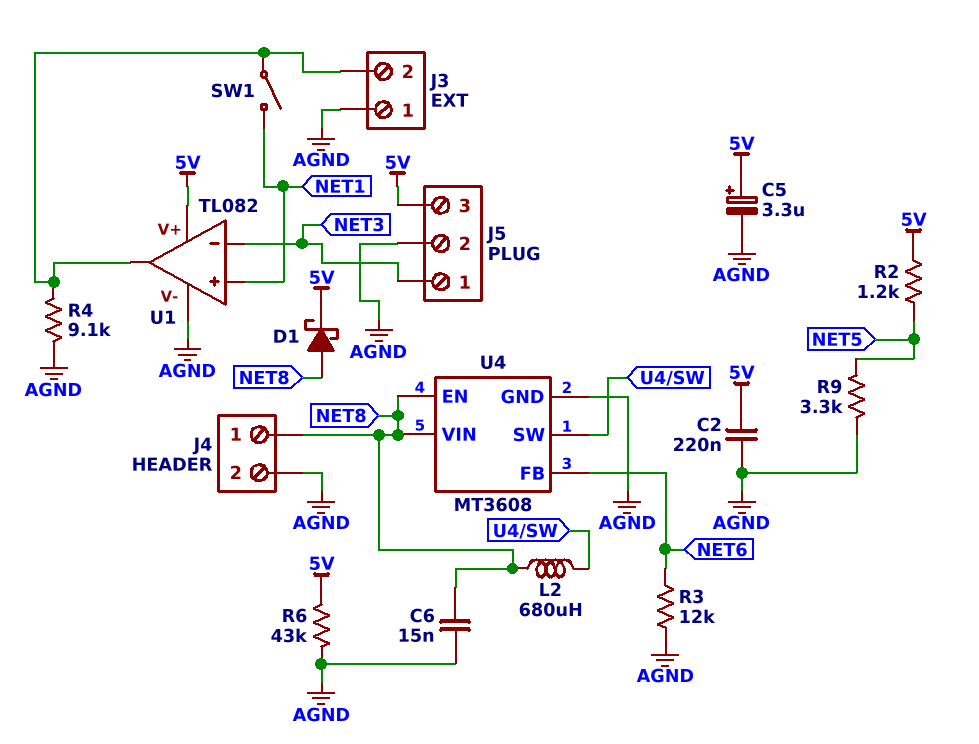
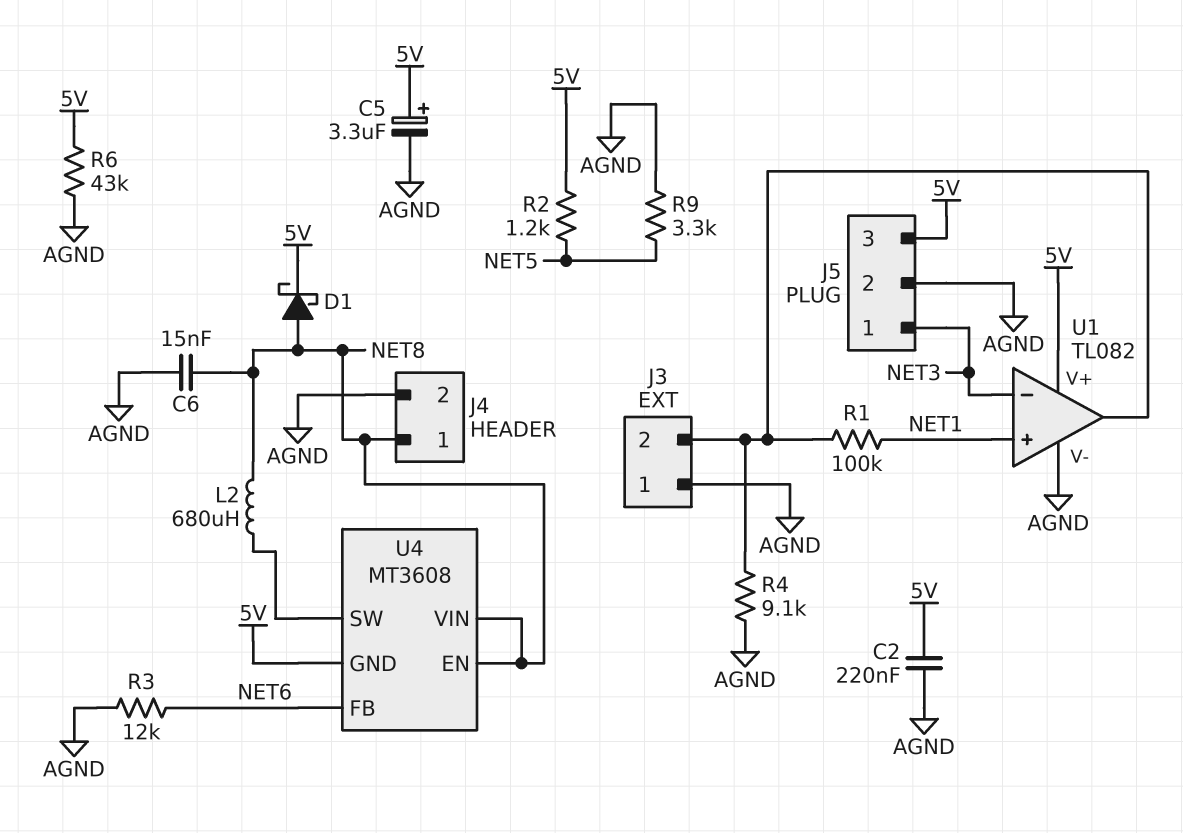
R1: none -> 100k (J3/2, NET1)
SW1: switch (J3/2, NET1) -> none
U4 pin GND: AGND -> 5V

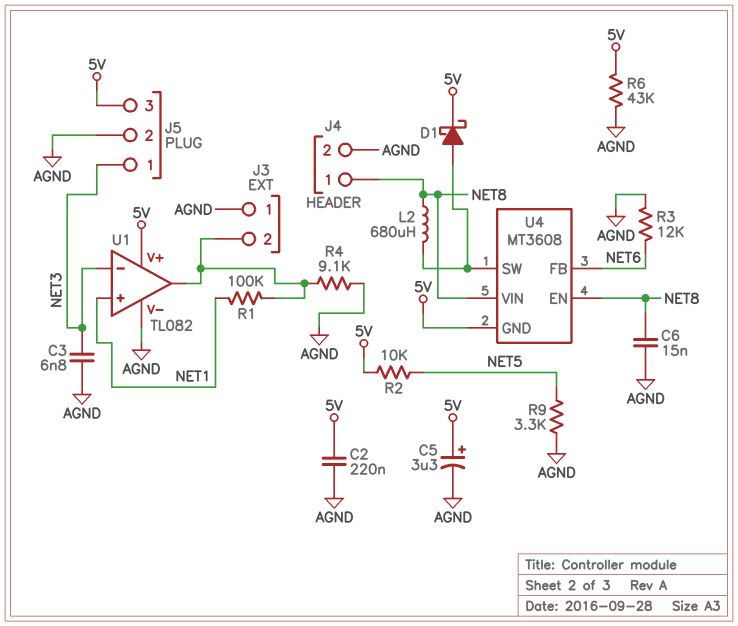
C3: none -> 6.8nF (AGND, NET3)
D1: schottky (A NET8, K 5V) -> schottky (A U4/SW, K 5V)
R2: 1.2k (5V, NET5) -> 10k (5V, NET5)

